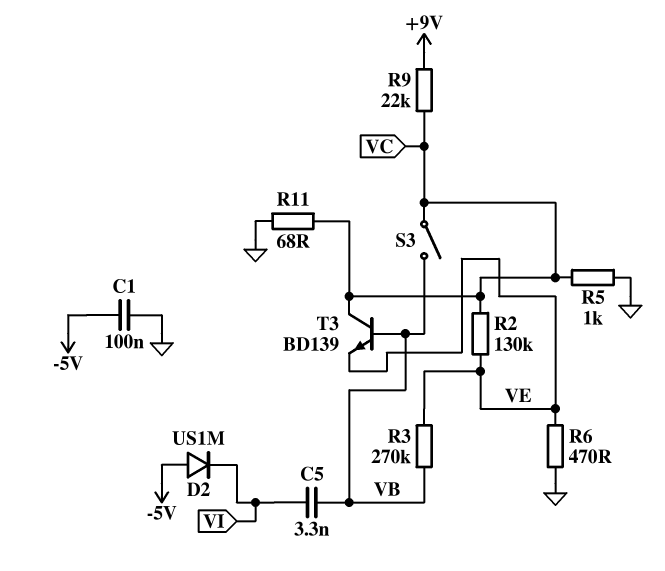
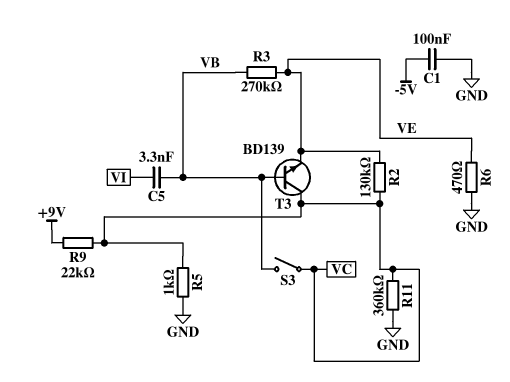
D2: diode US1M (A -5V, K VI) -> none
R11: 68 (GND, VC) -> 360k (GND, VC)

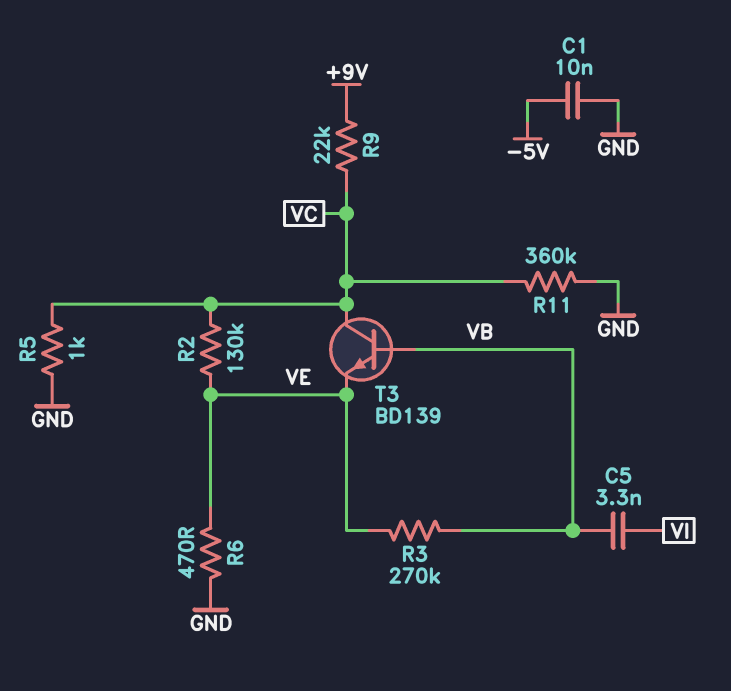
C1: 100nF (-5V, GND) -> 10nF (-5V, GND)
S3: switch (VB, VC) -> none

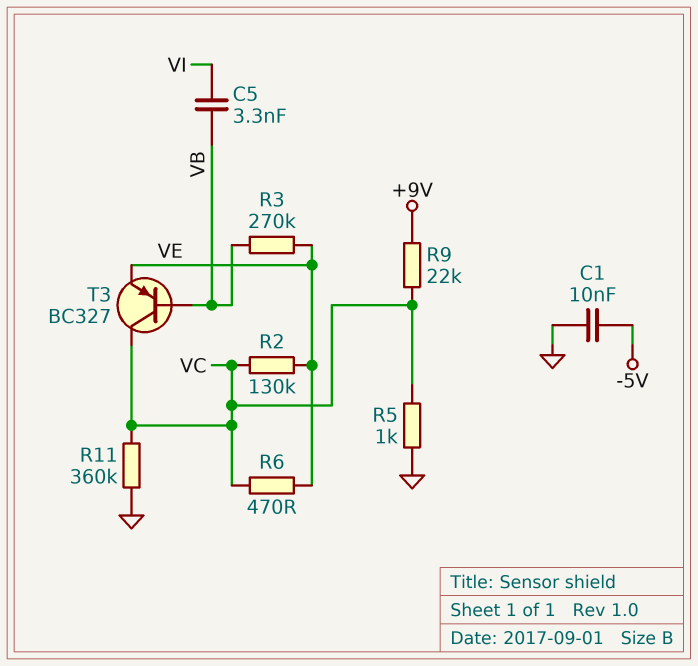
R6: 470 (GND, VE) -> 470 (VC, VE)
T3: NPN BD139 (B VB, C VC, E VE) -> PNP BC327 (B VB, C VC, E VE)

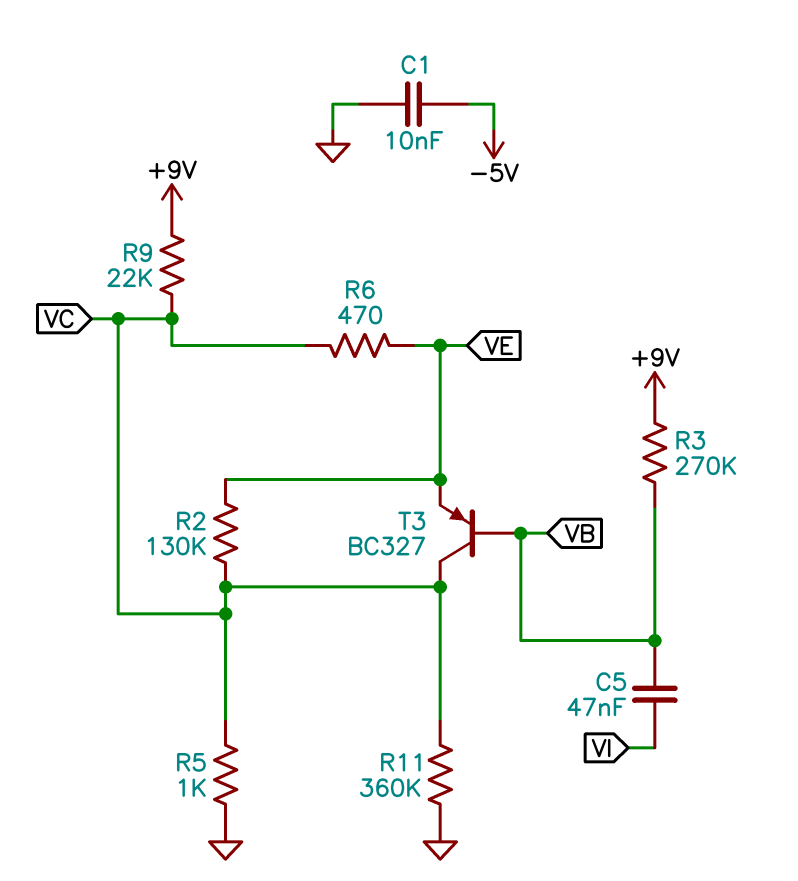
C5: 3.3nF (VB, VI) -> 47nF (VB, VI)
R3: 270k (VB, VE) -> 270k (+9V, VB)

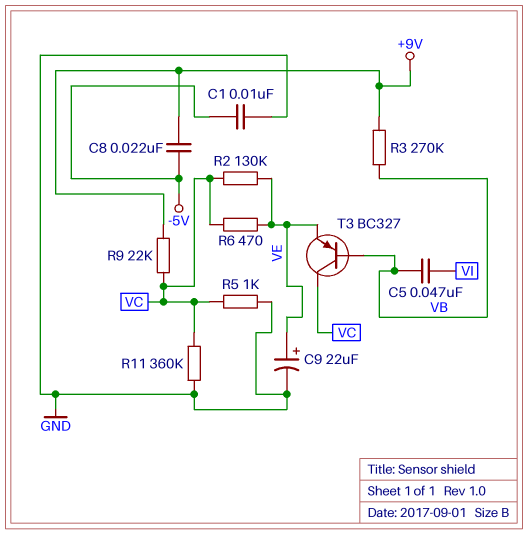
C8: none -> 22nF (+9V, -5V)
C9: none -> 22uF (plus VE, minus GND)

